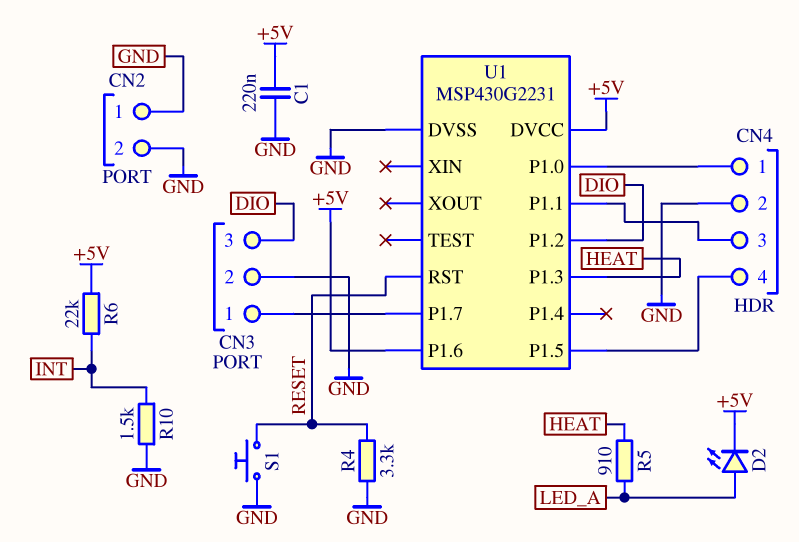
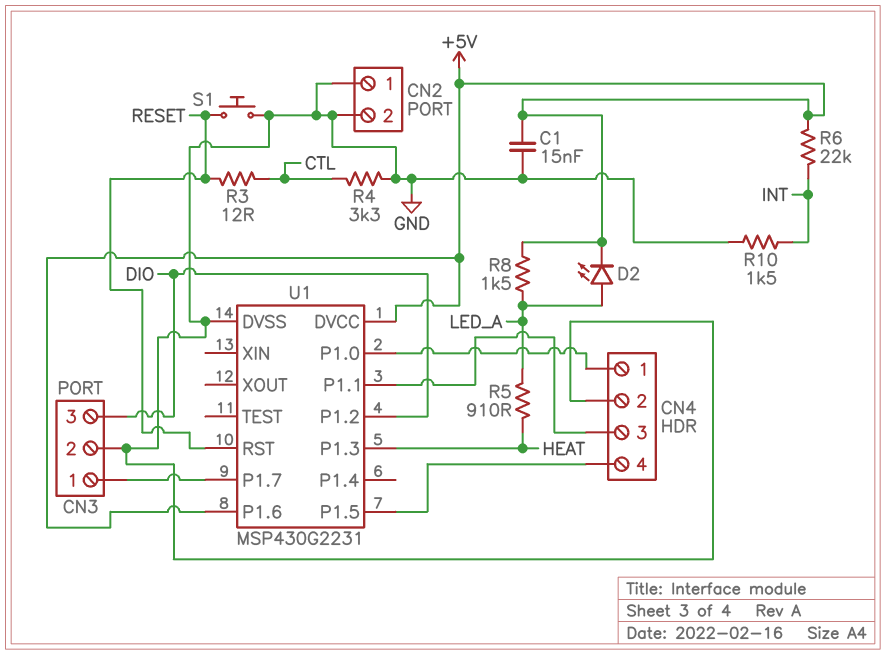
C1: 220nF (+5V, GND) -> 15nF (+5V, GND)
R3: none -> 12 (CTL, RESET)
R4: 3.3k (GND, RESET) -> 3.3k (CTL, GND)
R8: none -> 1.5k (+5V, LED_A)

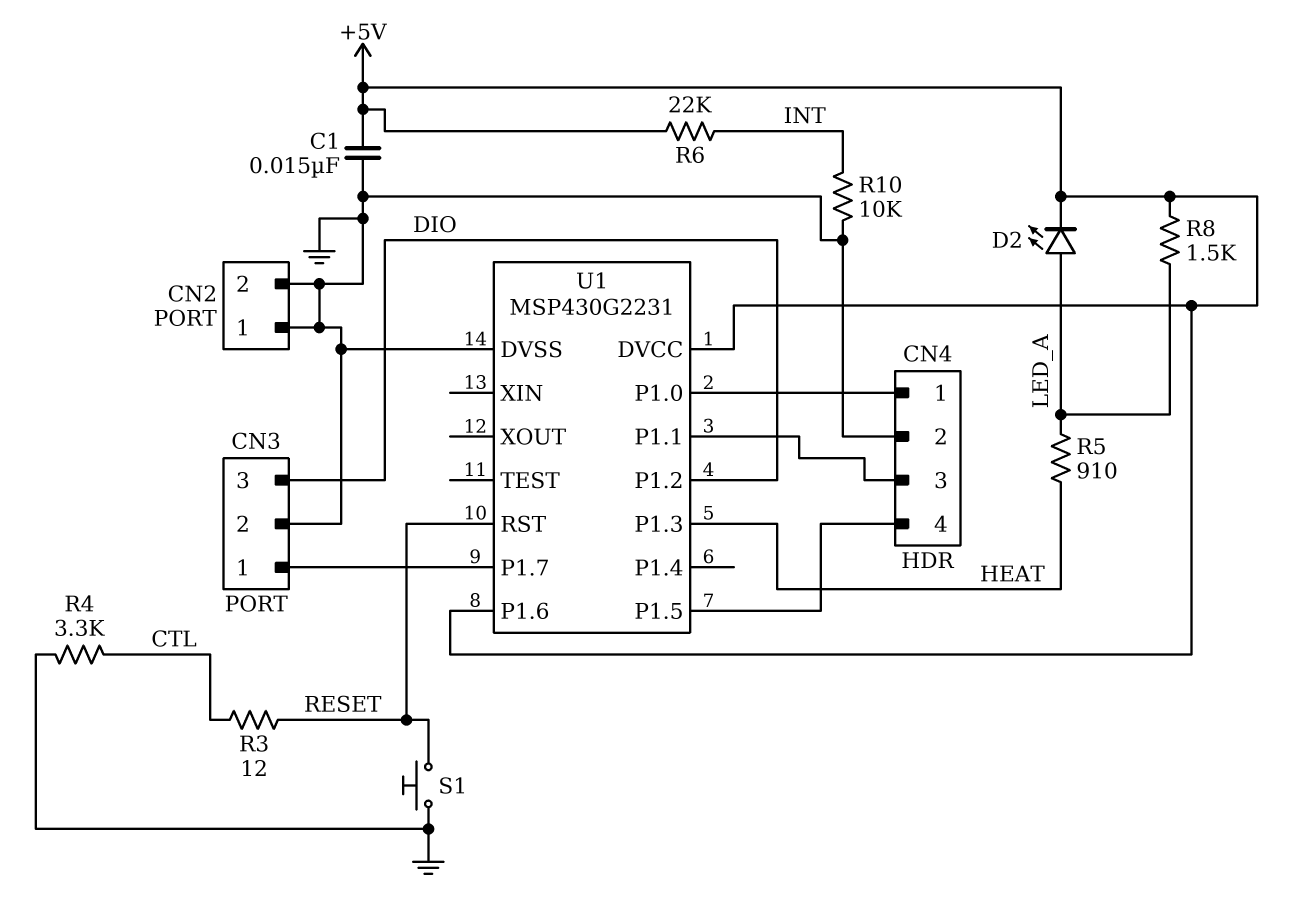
R10: 1.5k (GND, INT) -> 10k (GND, INT)

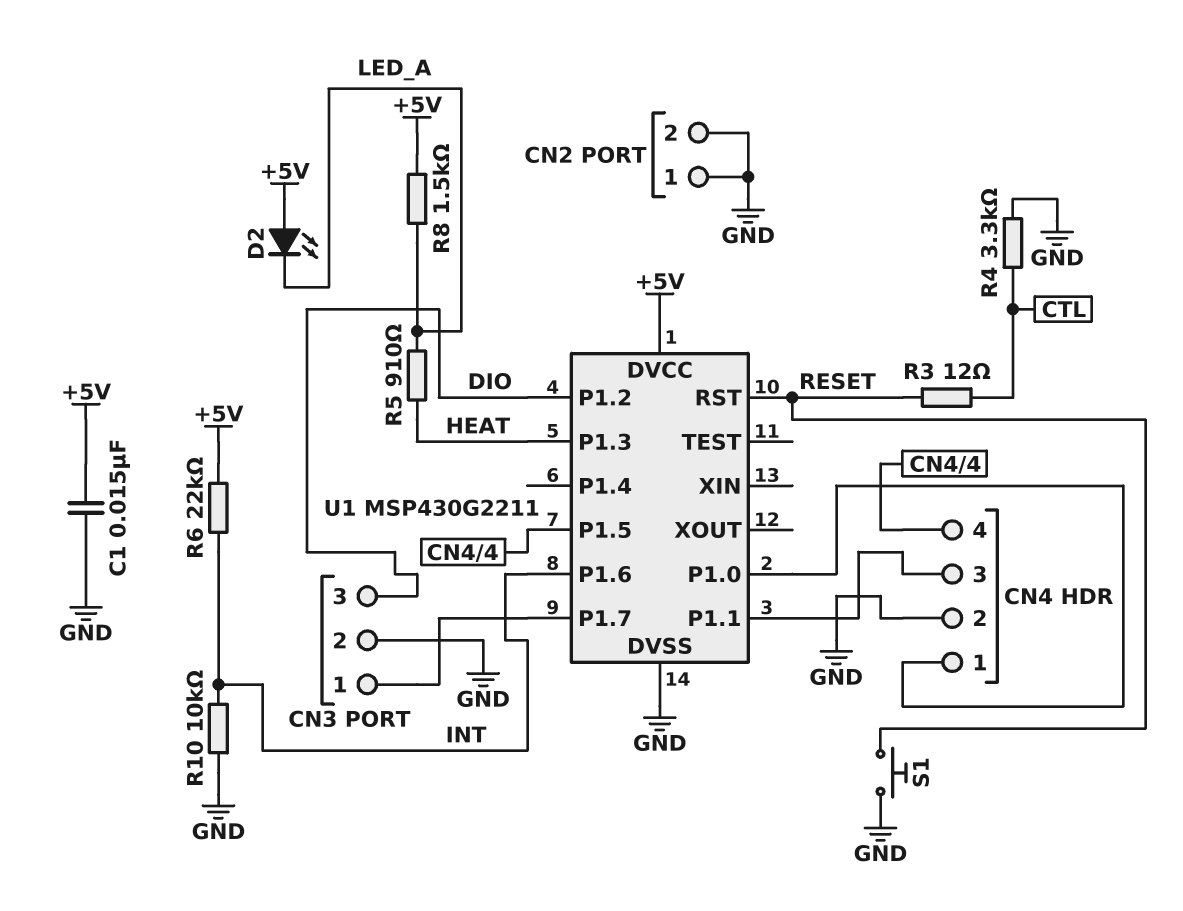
D2: LED (A LED_A, K +5V) -> LED (A +5V, K LED_A)
U1: MSP430G2231 -> MSP430G2211
U1 pin P1.6: +5V -> INT

